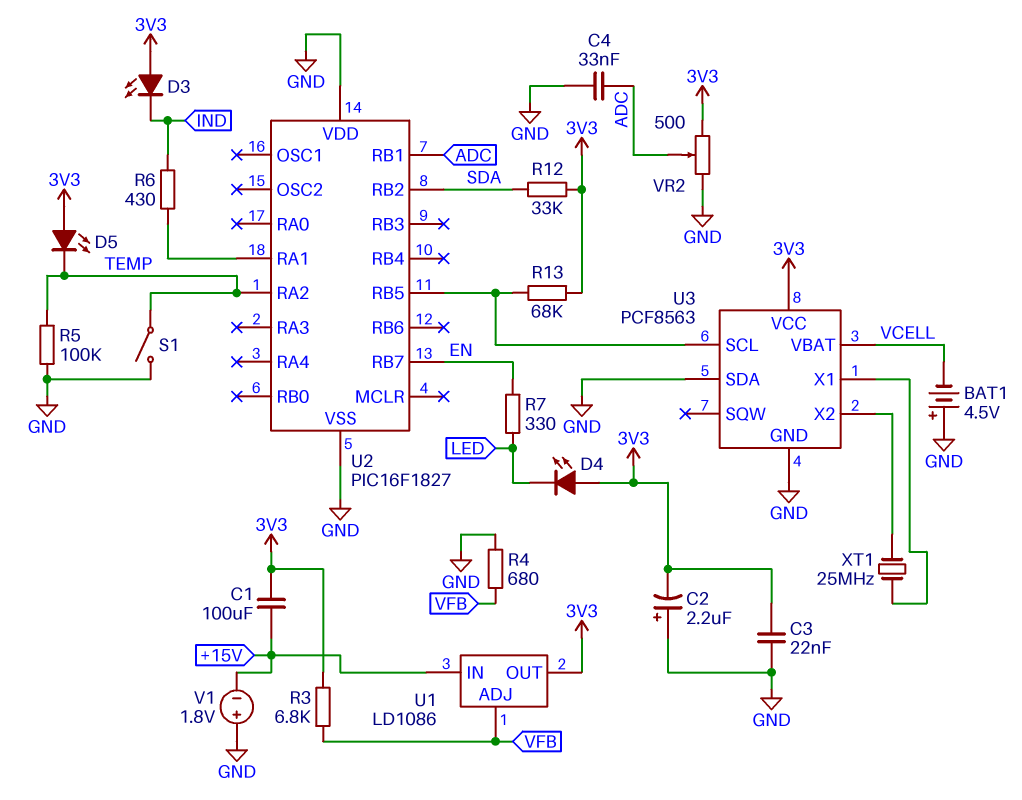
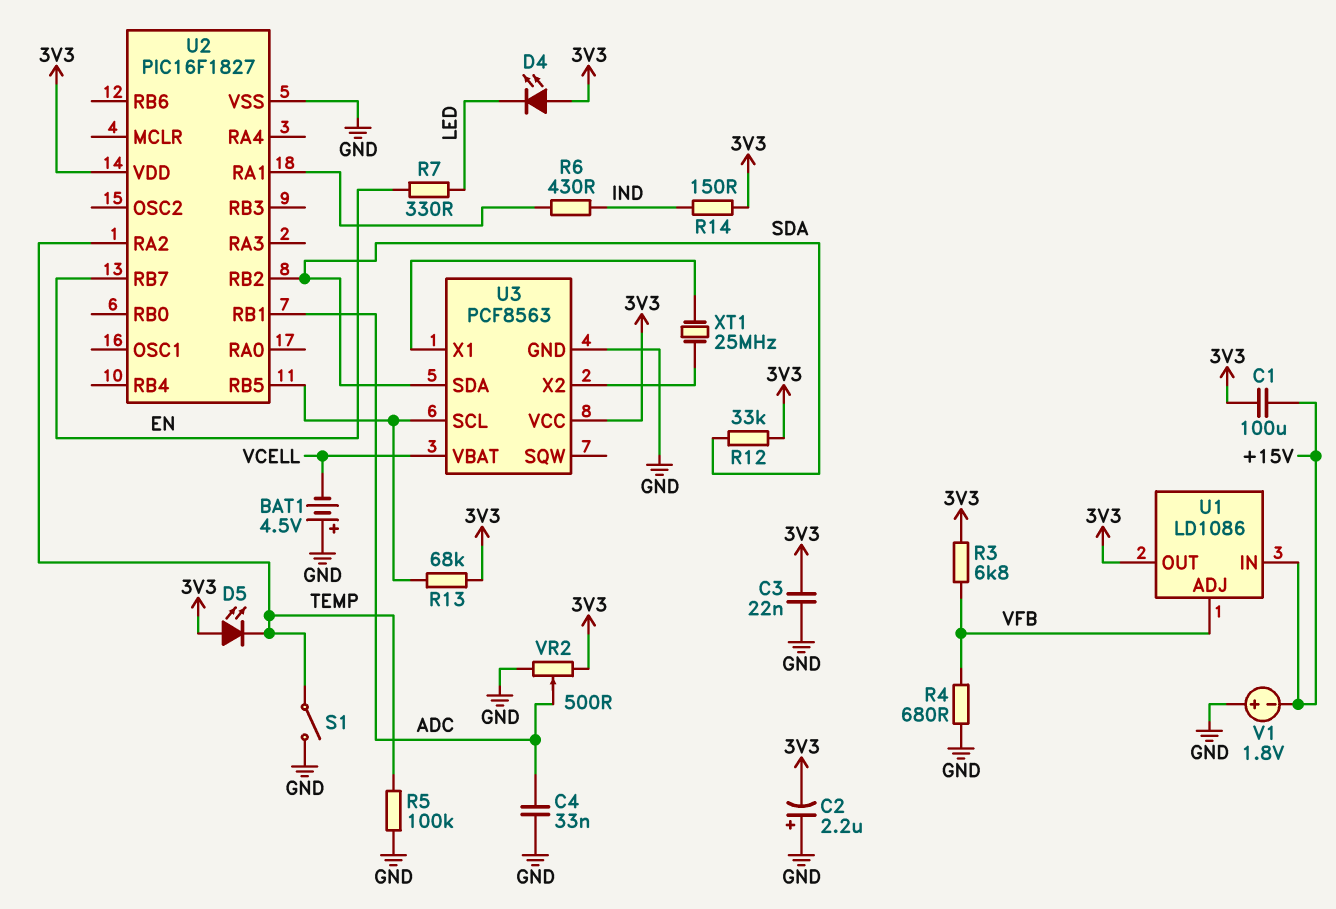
D3: LED (A 3V3, K IND) -> none
R14: none -> 150 (3V3, IND)
U2 pin VDD: GND -> 3V3
U3 pin SDA: GND -> SDA

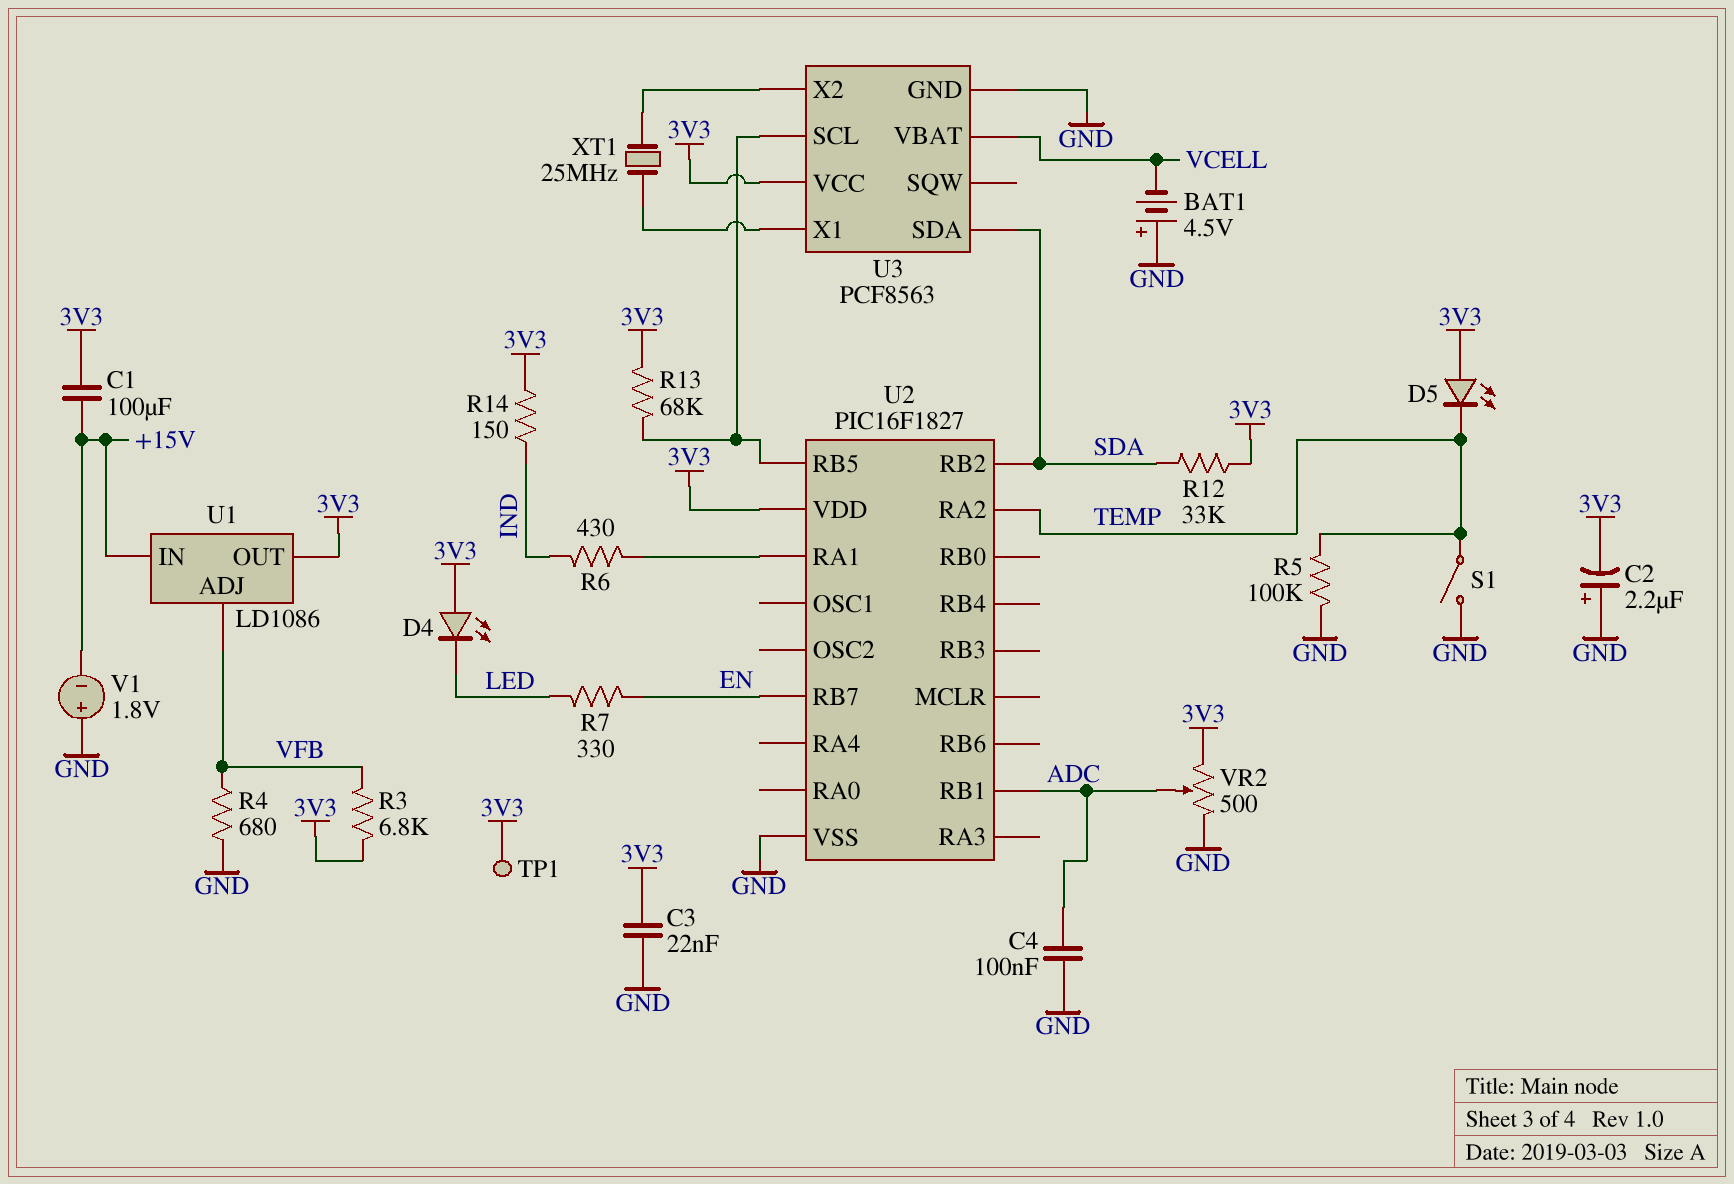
C4: 33nF (ADC, GND) -> 100nF (ADC, GND)
TP1: none -> test point (3V3)

